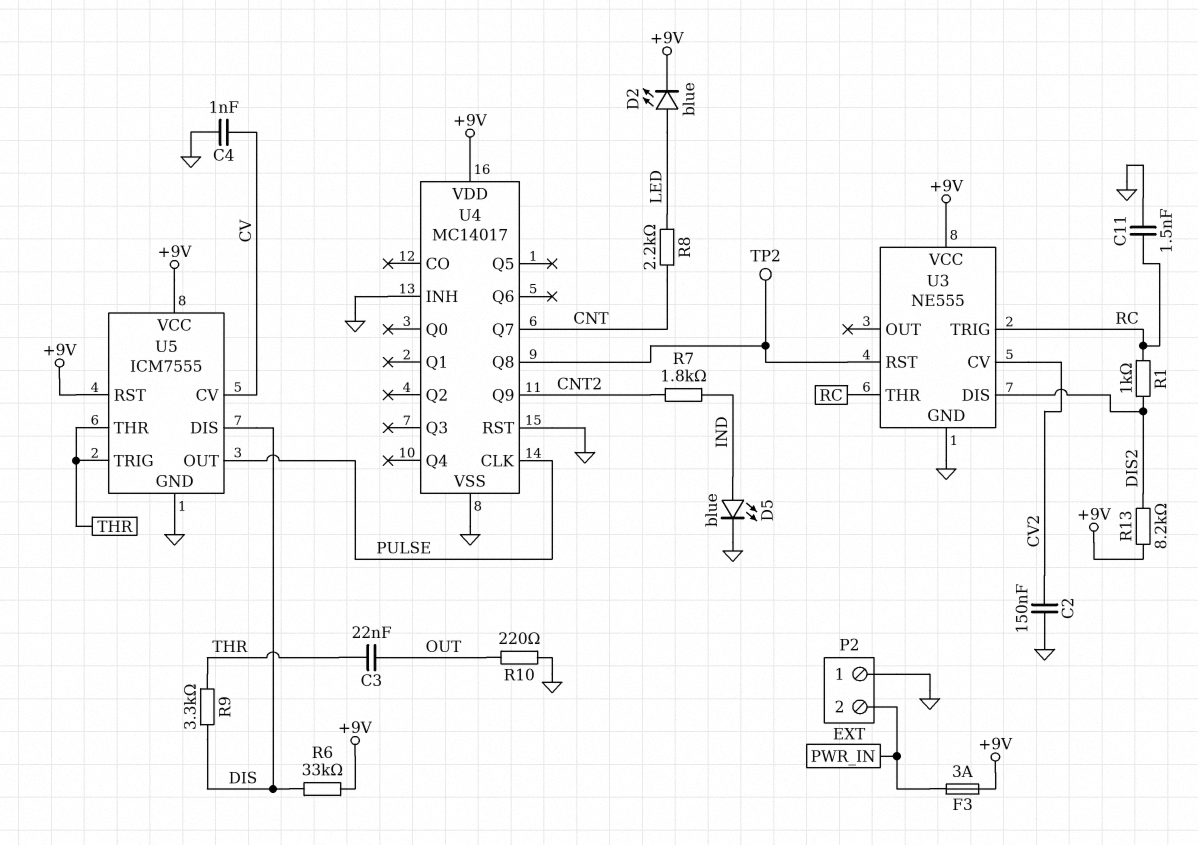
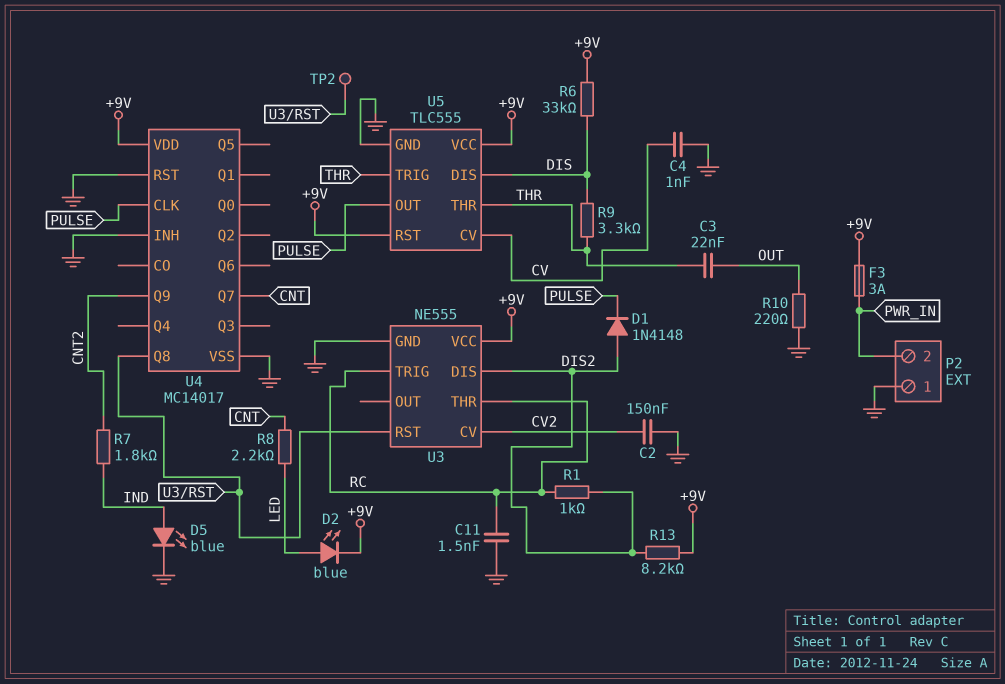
D1: none -> diode 1N4148 (A DIS2, K PULSE)
U5: ICM7555 -> TLC555

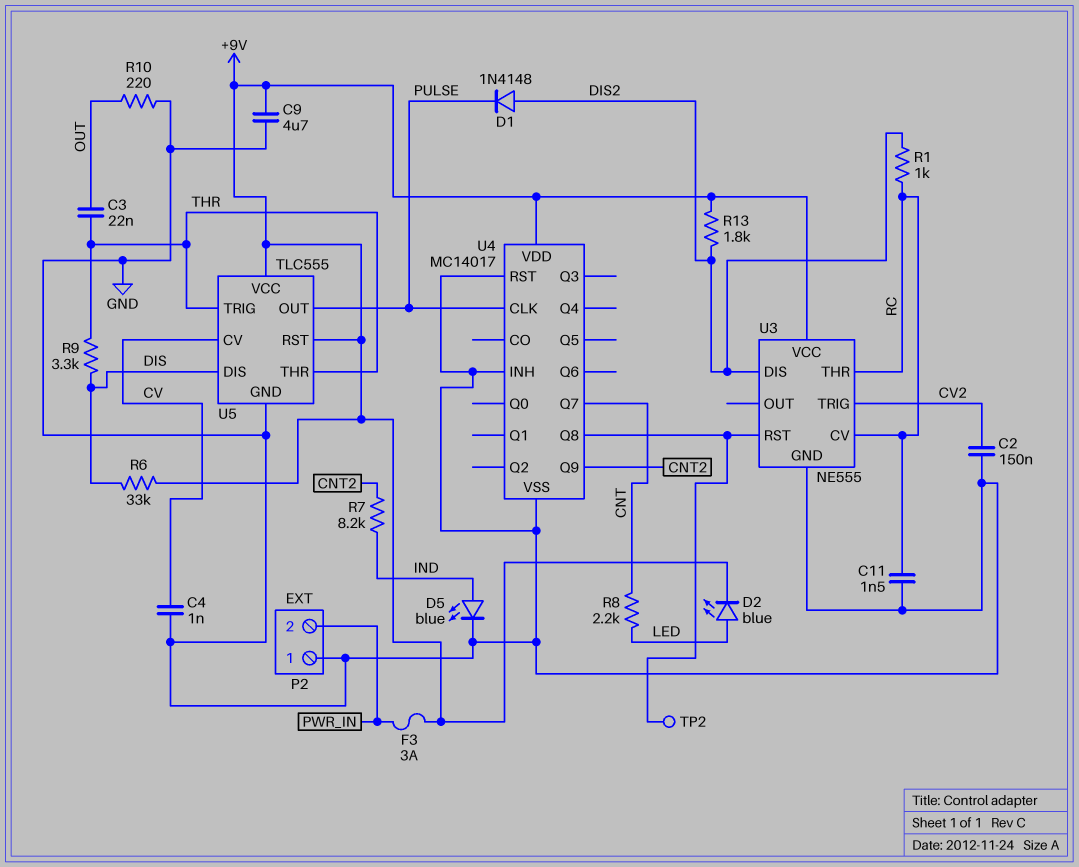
C9: none -> 4.7uF (+9V, GND)
R7: 1.8k (CNT2, IND) -> 8.2k (CNT2, IND)
R13: 8.2k (+9V, DIS2) -> 1.8k (+9V, DIS2)
U3 pin CV: CV2 -> RC
U3 pin TRIG: RC -> CV2

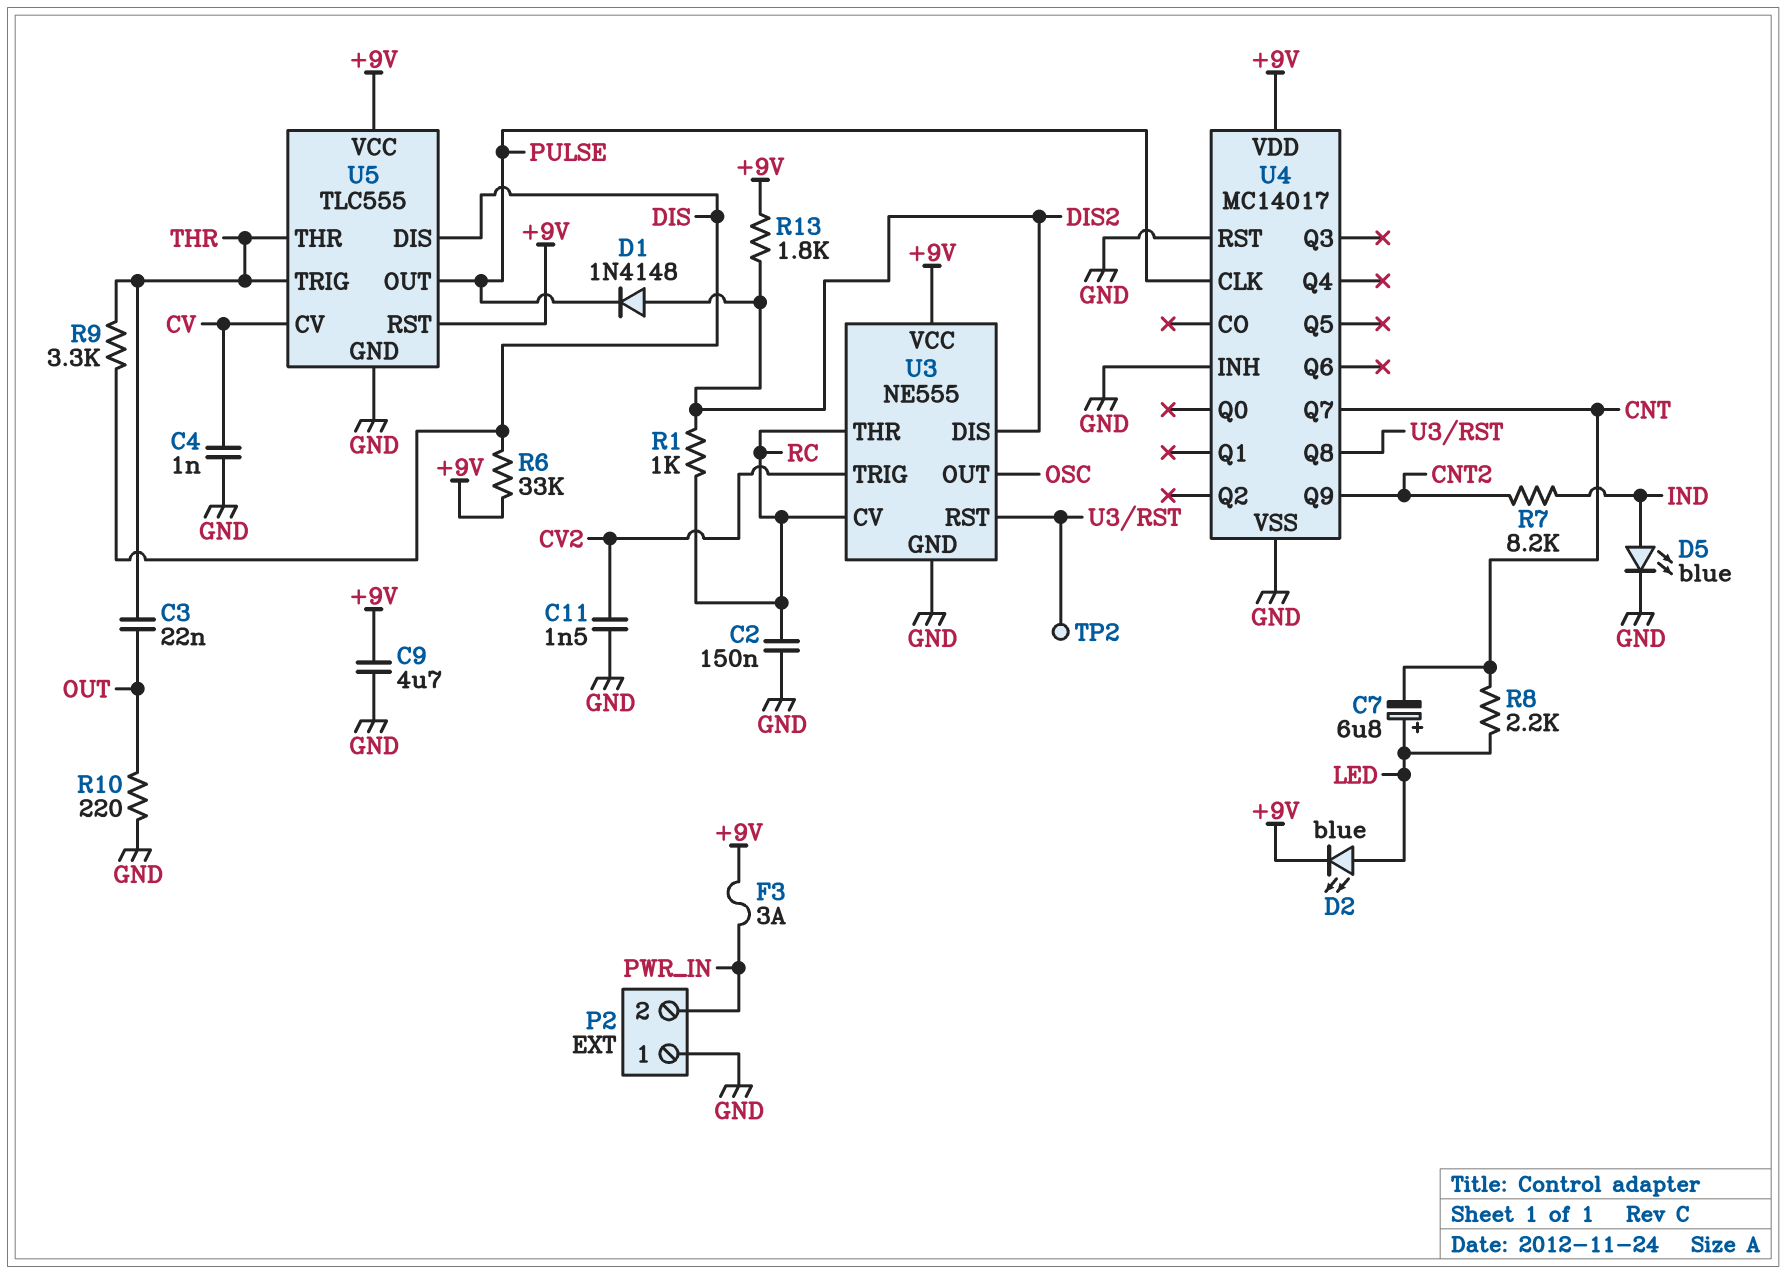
C2: 150nF (CV2, GND) -> 150nF (GND, RC)
C7: none -> 6.8uF (plus LED, minus CNT)
C11: 1.5nF (GND, RC) -> 1.5nF (CV2, GND)
U3 pin OUT: none -> OSC

